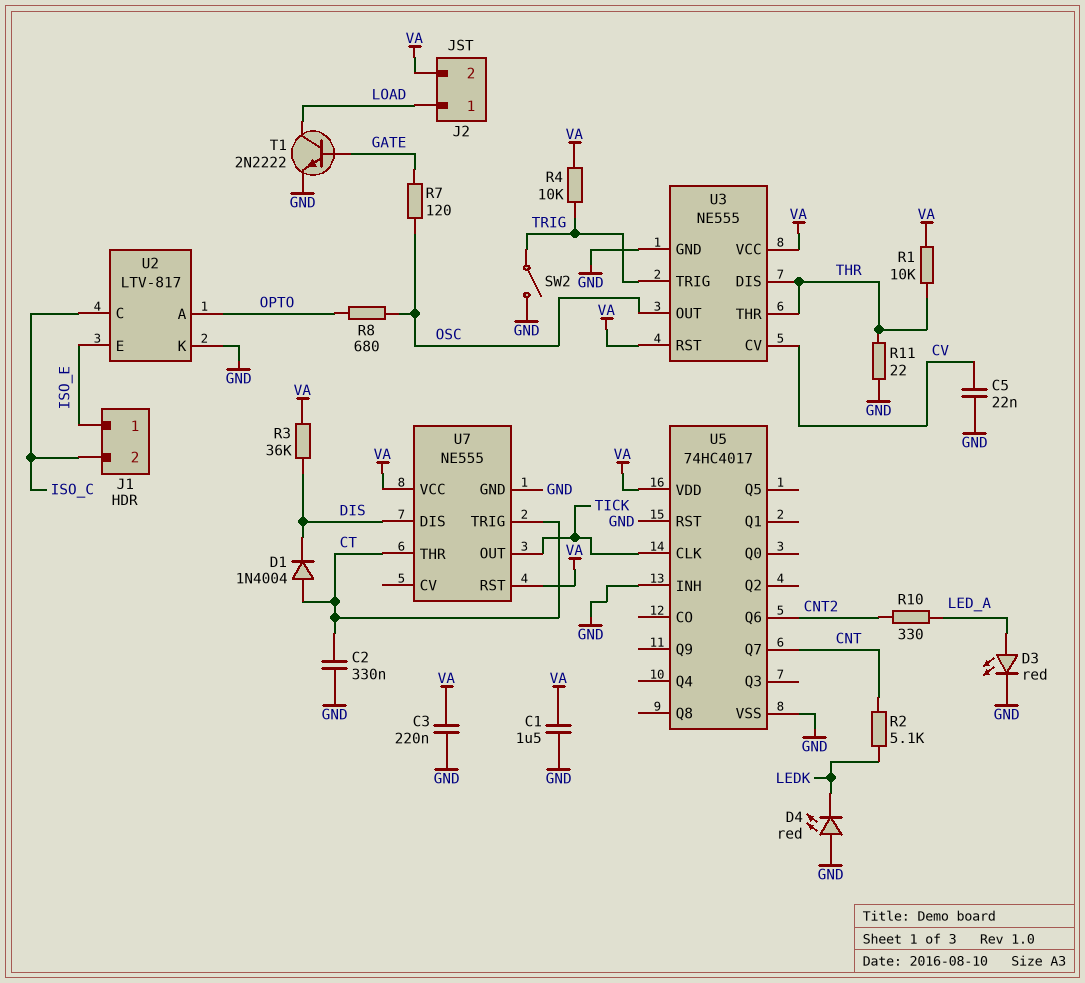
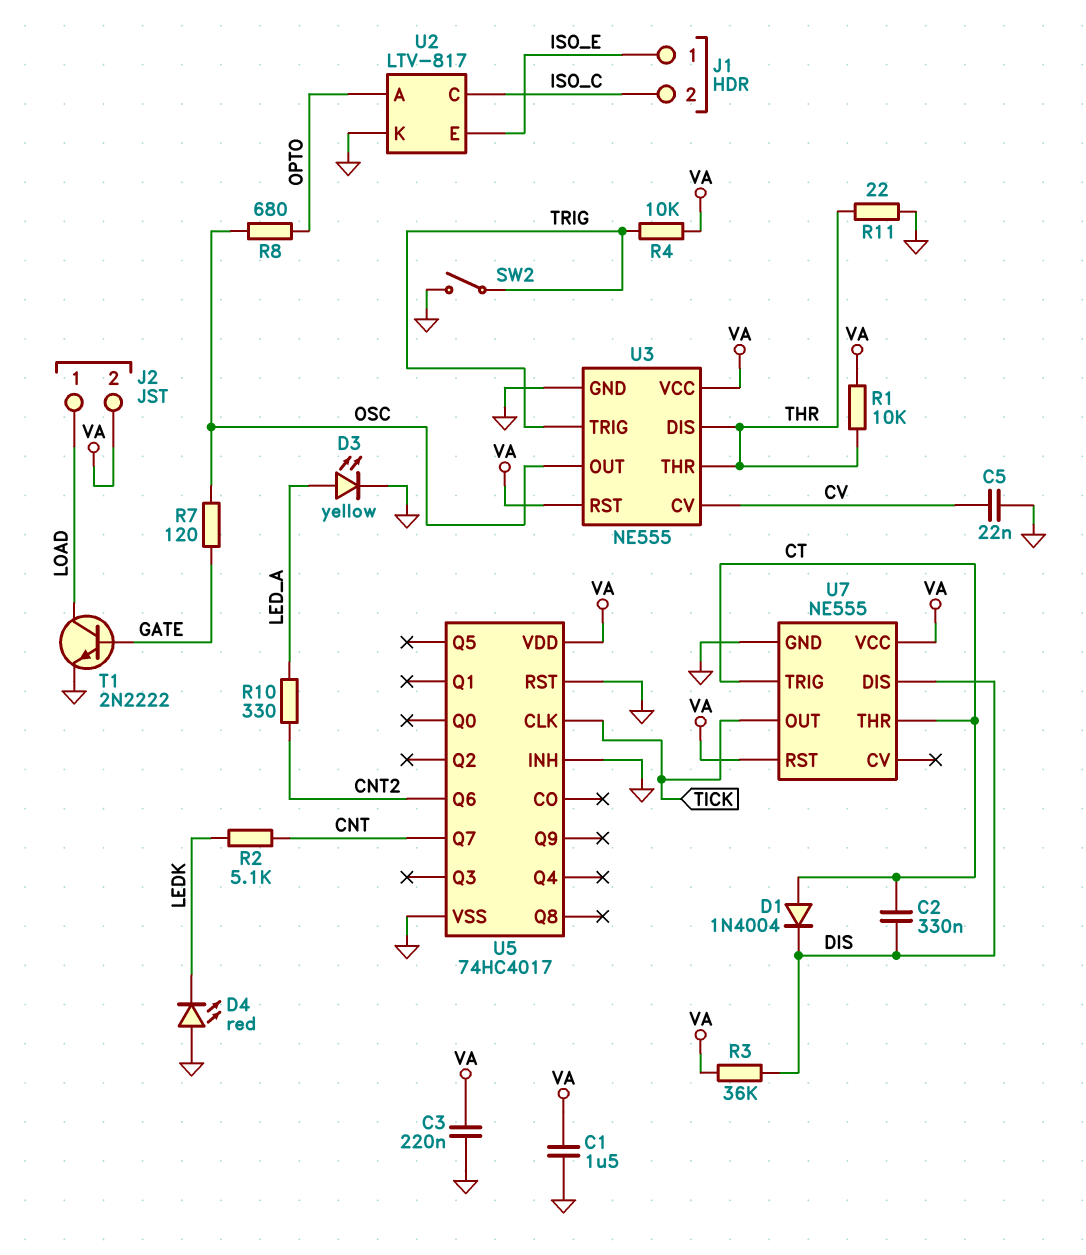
C2: 330nF (CT, GND) -> 330nF (CT, DIS)
D3: LED red (A LED_A, K GND) -> LED yellow (A LED_A, K GND)

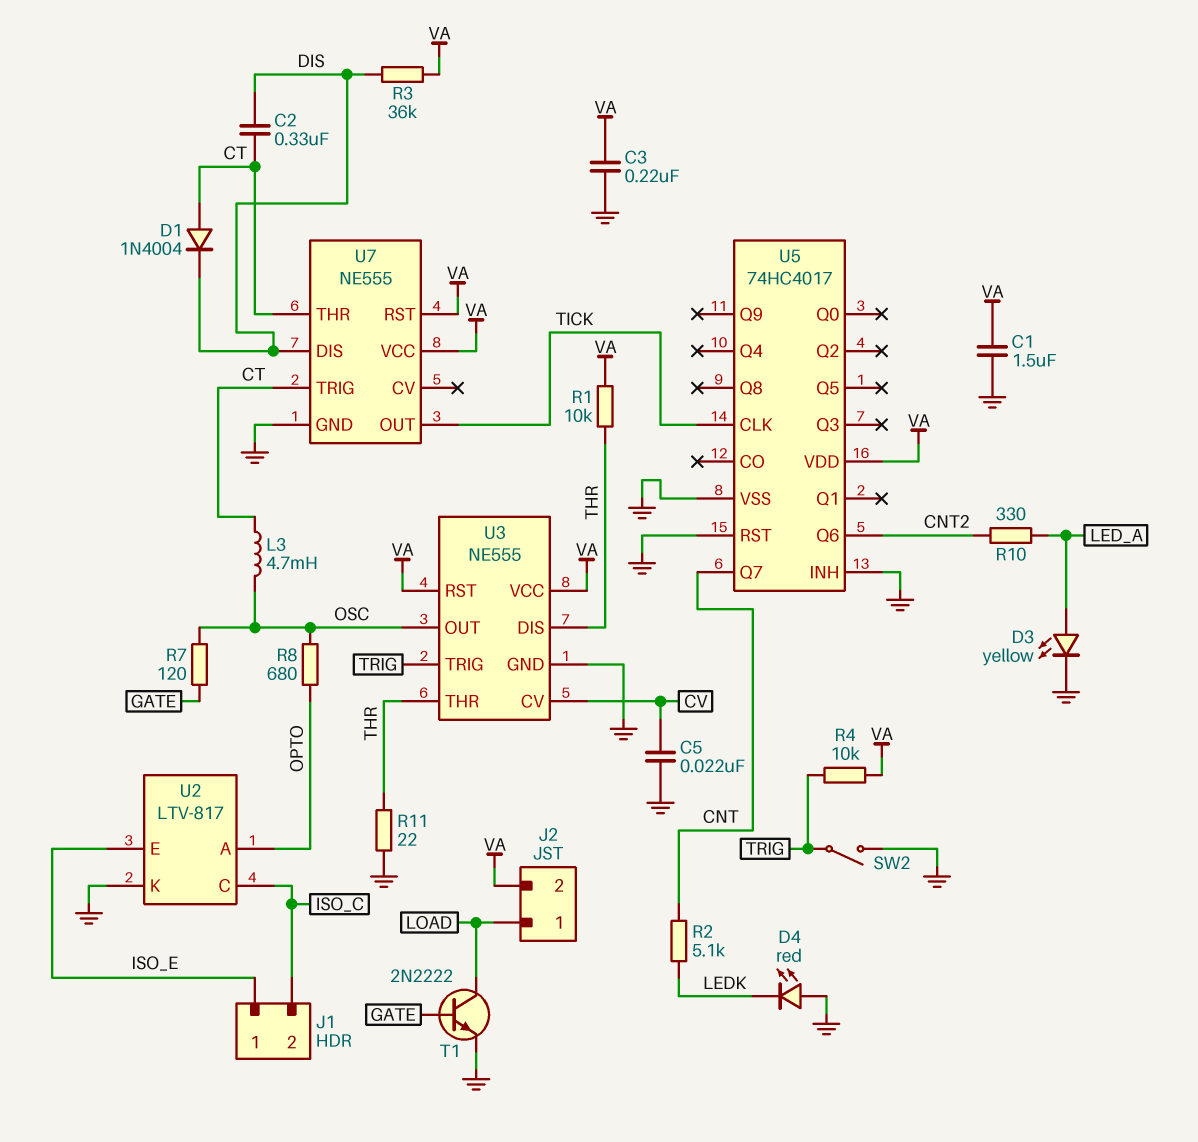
L3: none -> 4.7mH (CT, OSC)

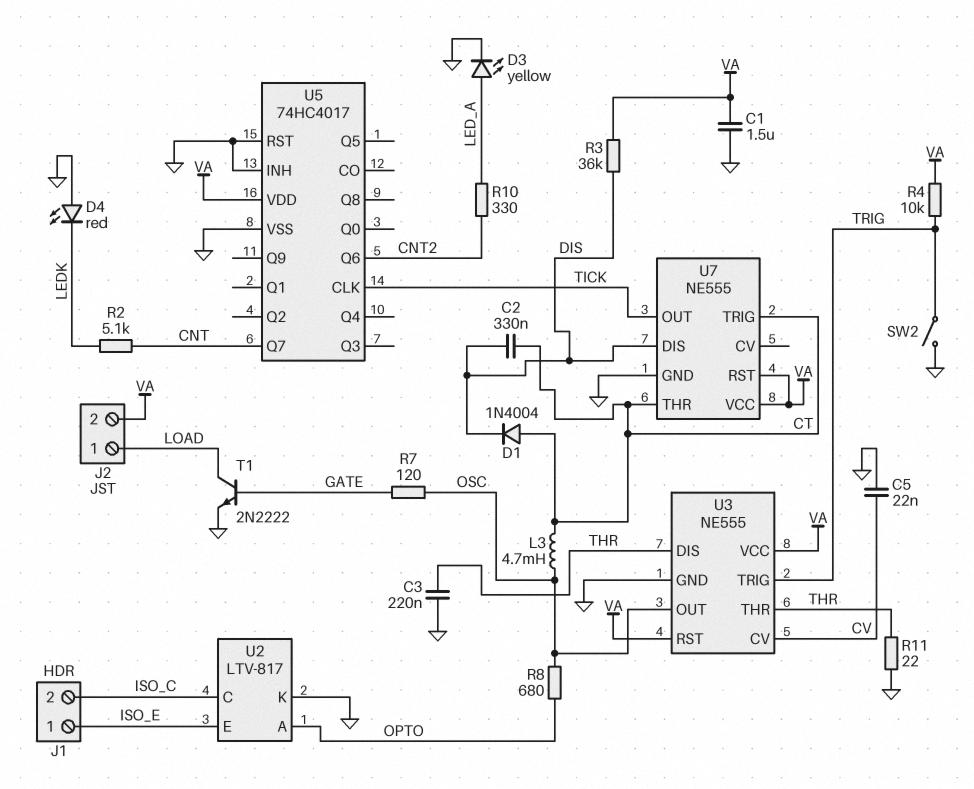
C3: 220nF (GND, VA) -> 220nF (GND, THR)
R1: 10k (THR, VA) -> none

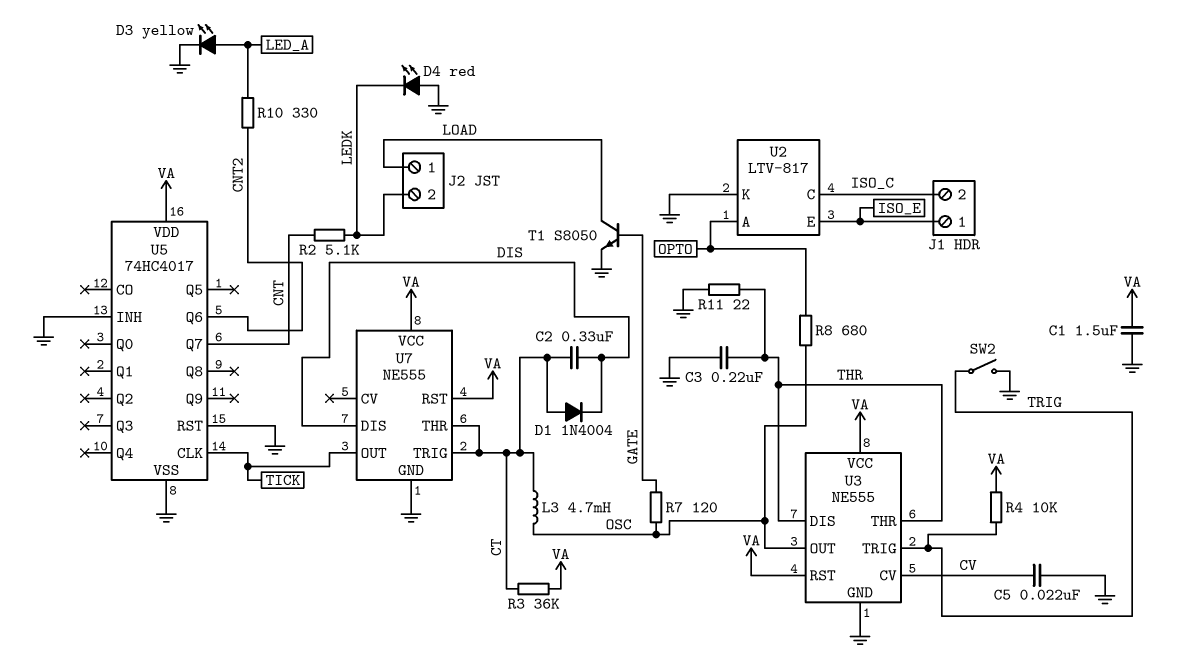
J2 pin 2: VA -> LEDK
R3: 36k (DIS, VA) -> 36k (CT, VA)
T1: NPN 2N2222 (B GATE, C LOAD, E GND) -> NPN S8050 (B GATE, C LOAD, E GND)

